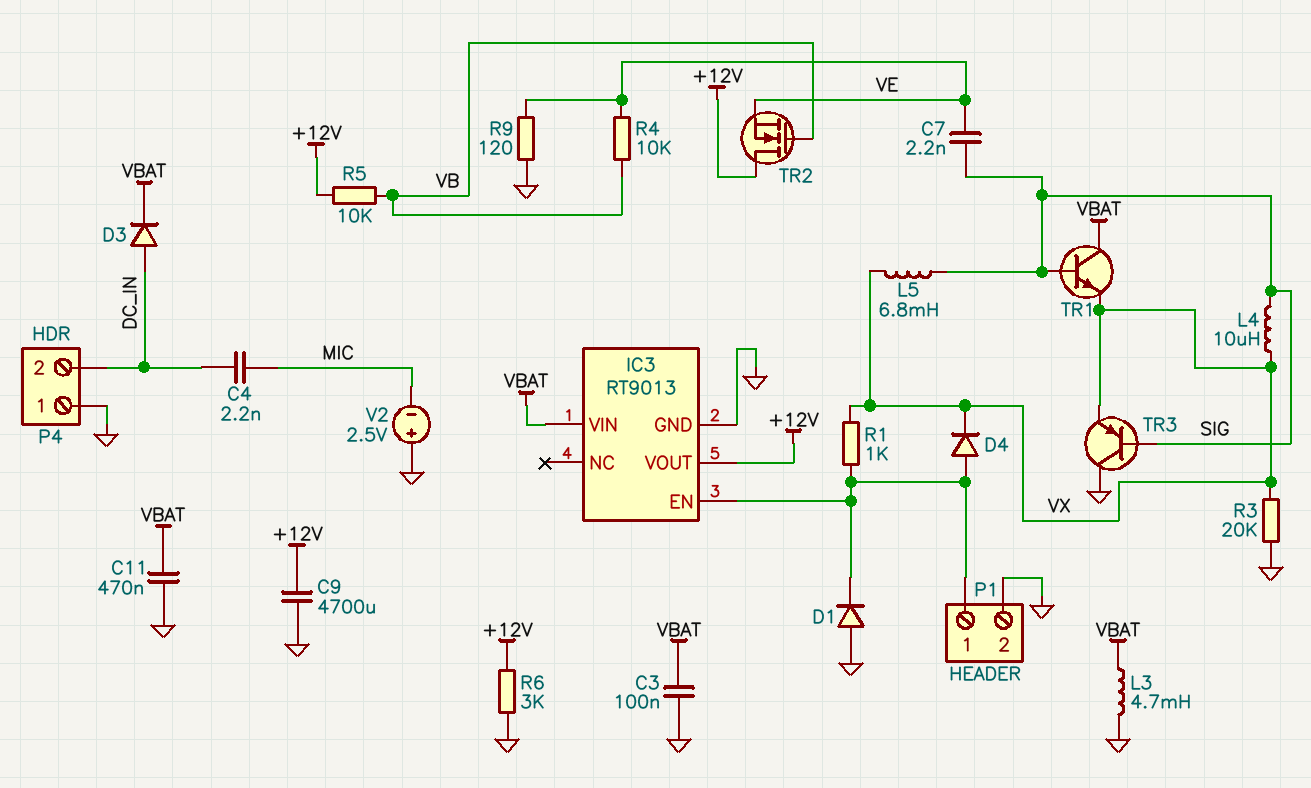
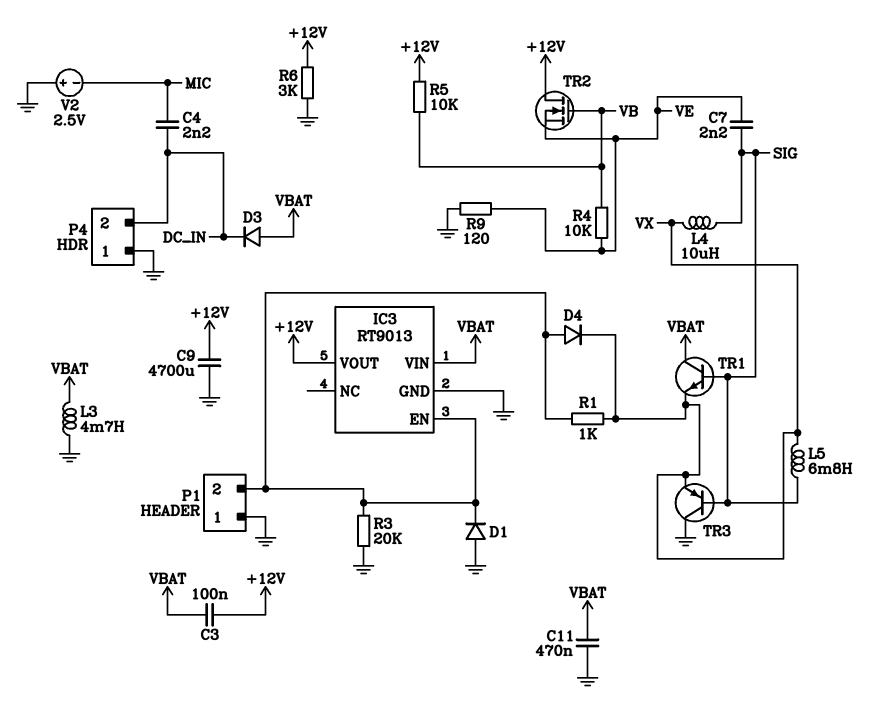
C3: 100nF (GND, VBAT) -> 100nF (+12V, VBAT)
D3: diode (A DC_IN, K VBAT) -> diode (A VBAT, K DC_IN)
P1 pin 1: IC3/EN -> GND
P1 pin 2: GND -> IC3/EN
R3: 20k (GND, VX) -> 20k (GND, IC3/EN)

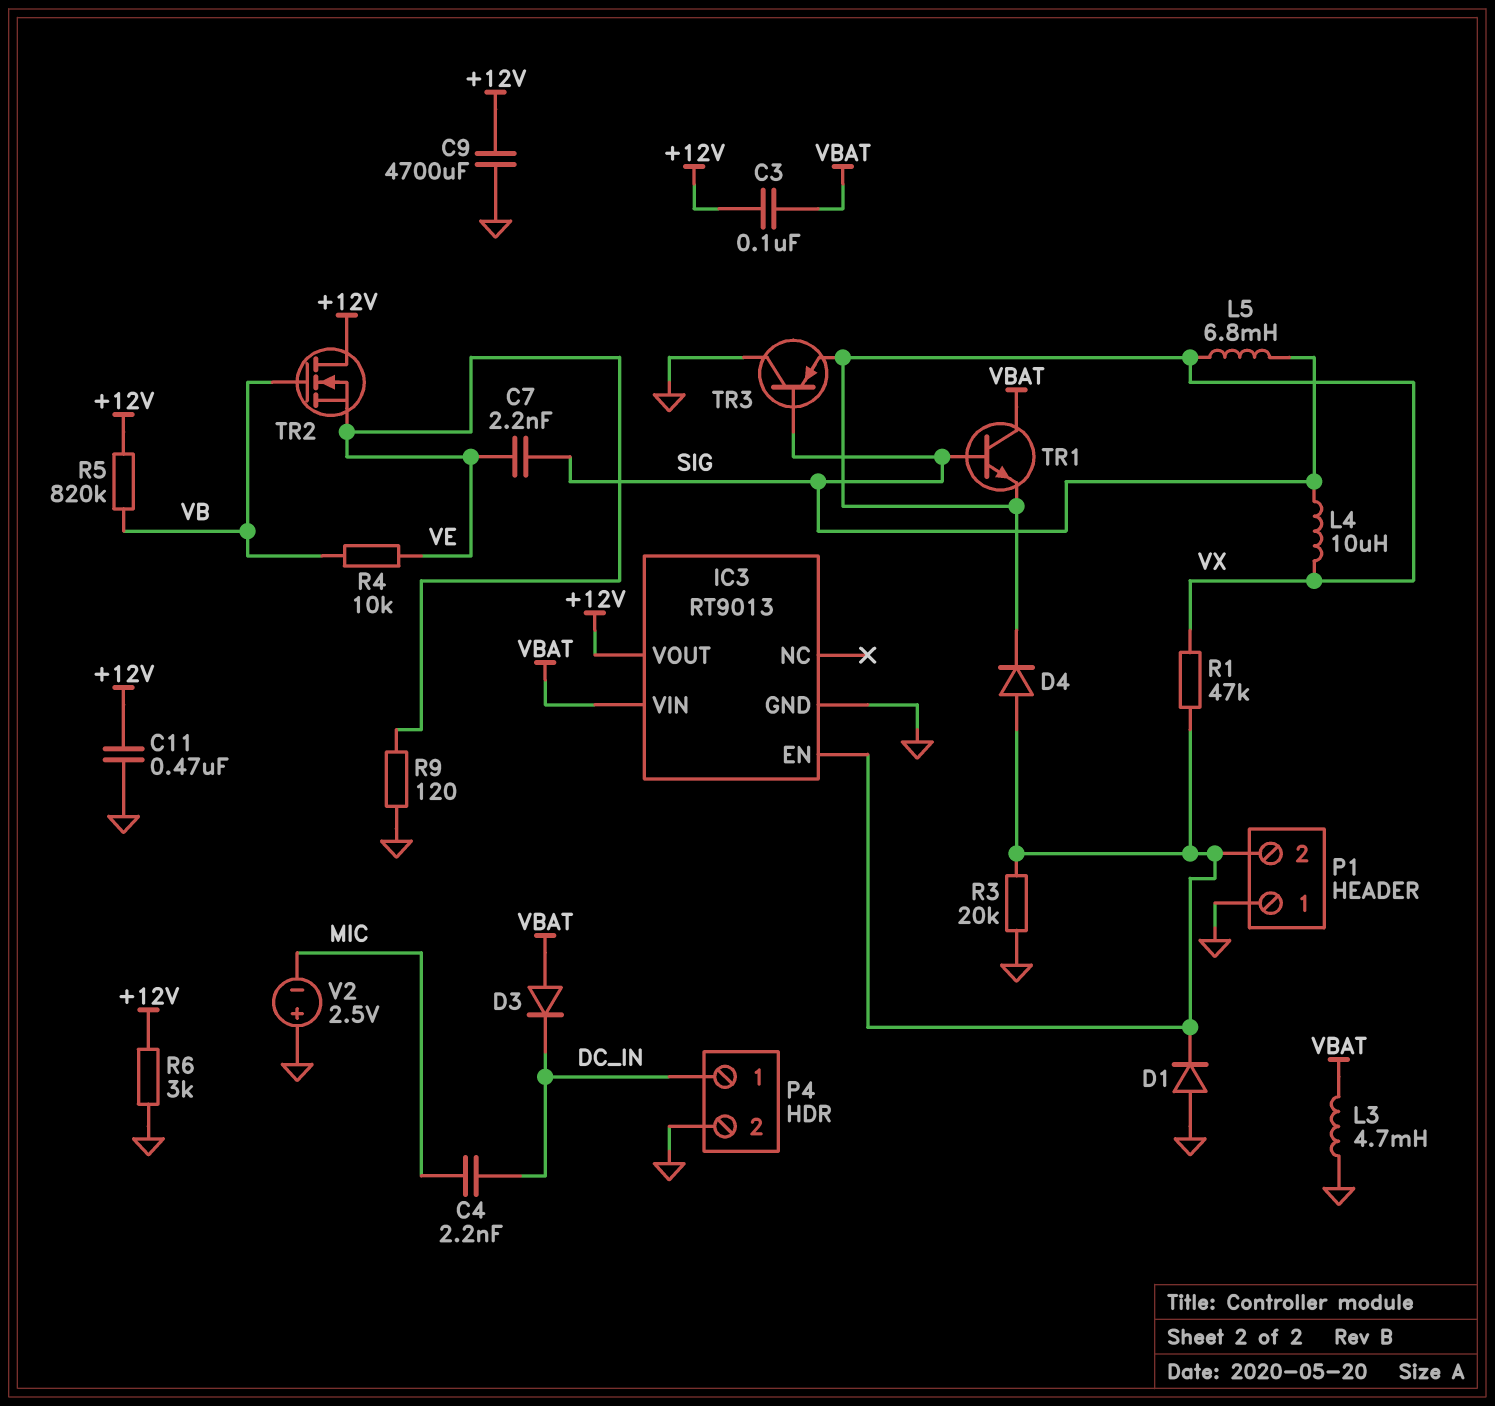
C11: 470nF (GND, VBAT) -> 470nF (+12V, GND)
P4 pin 1: GND -> DC_IN
P4 pin 2: DC_IN -> GND
R1: 1k (IC3/EN, VX) -> 47k (IC3/EN, VX)
R5: 10k (+12V, VB) -> 820k (+12V, VB)

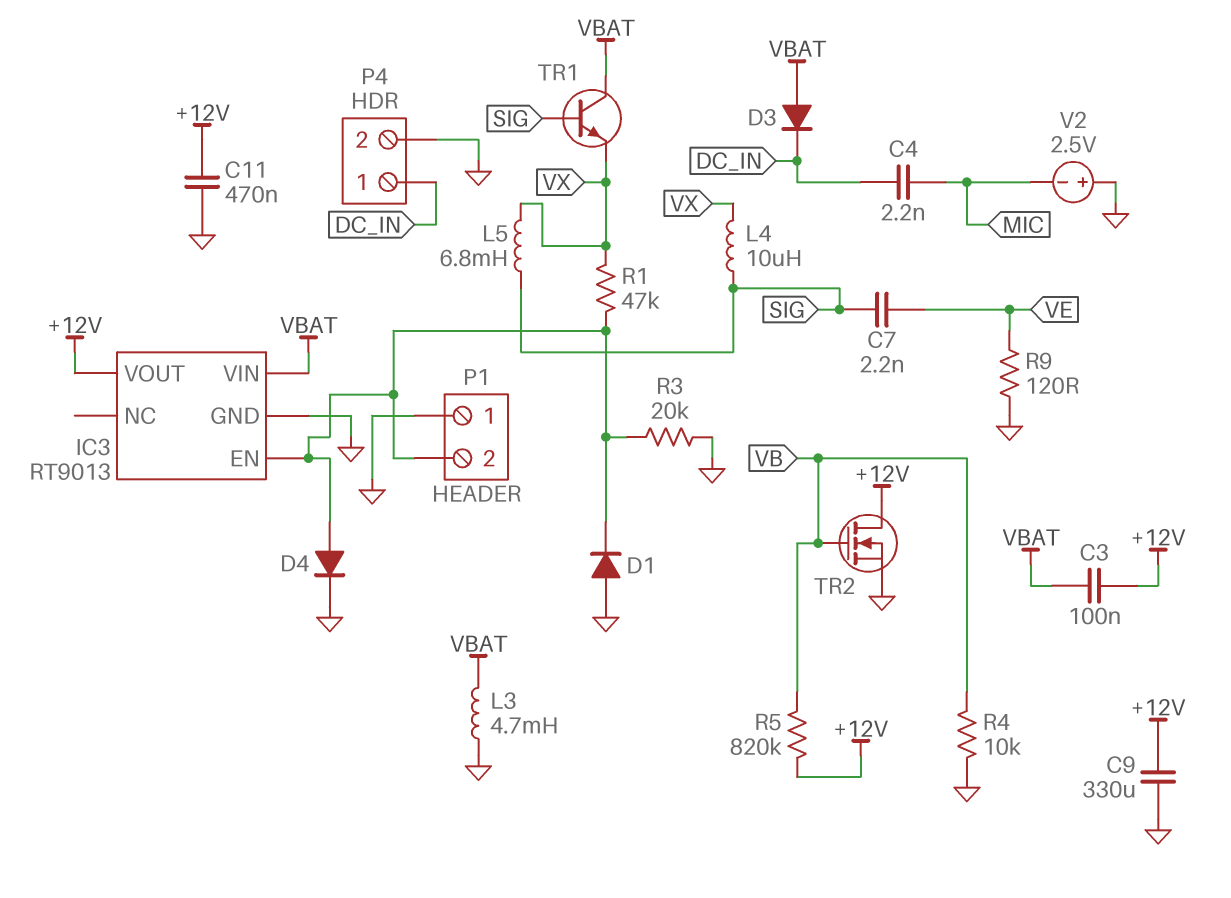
C9: 4700uF (+12V, GND) -> 330uF (+12V, GND)
D4: diode (A IC3/EN, K VX) -> diode (A IC3/EN, K GND)
R4: 10k (VB, VE) -> 10k (GND, VB)
R6: 3k (+12V, GND) -> none
TR2: NMOS (G VB, D +12V, S VE) -> NMOS (G VB, D +12V, S GND)
TR3: PNP (B SIG, C GND, E VX) -> none

